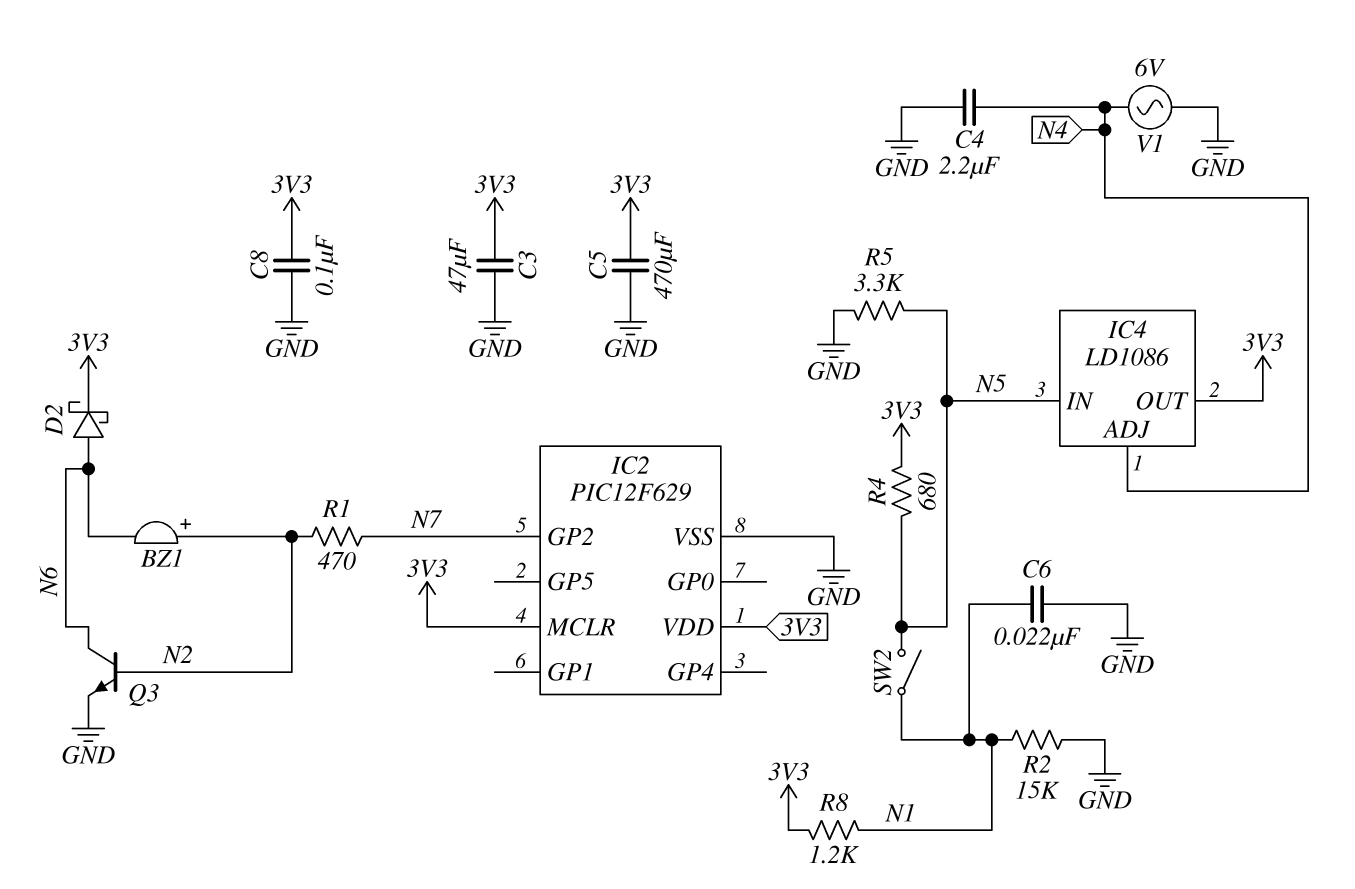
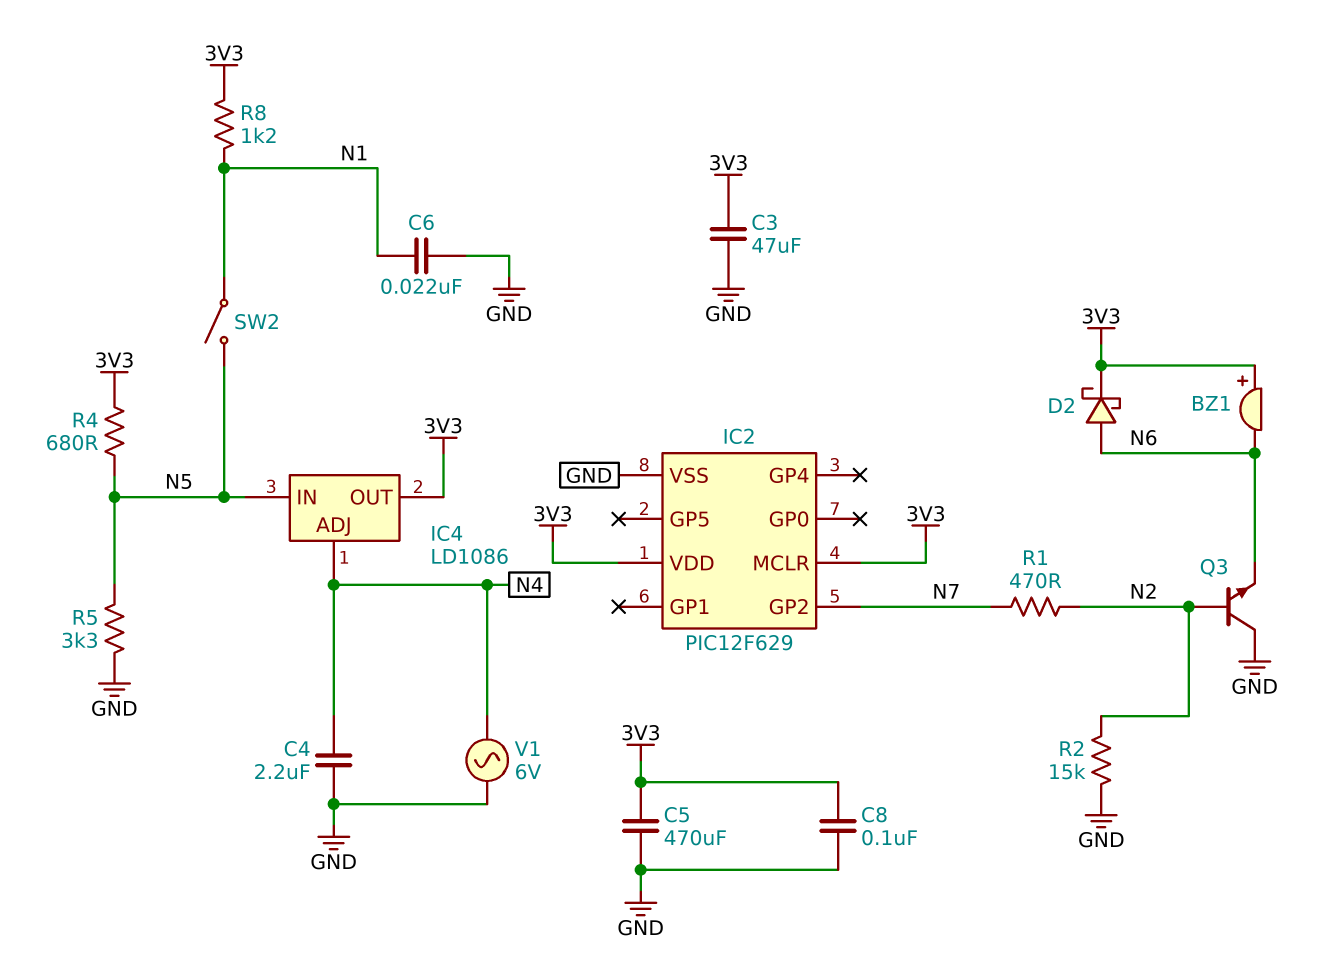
BZ1: buzzer (plus N2, minus N6) -> buzzer (plus 3V3, minus N6)
Q3: NPN (B N2, C N6, E GND) -> NPN (B N2, C GND, E N6)
R2: 15k (GND, N1) -> 15k (GND, N2)

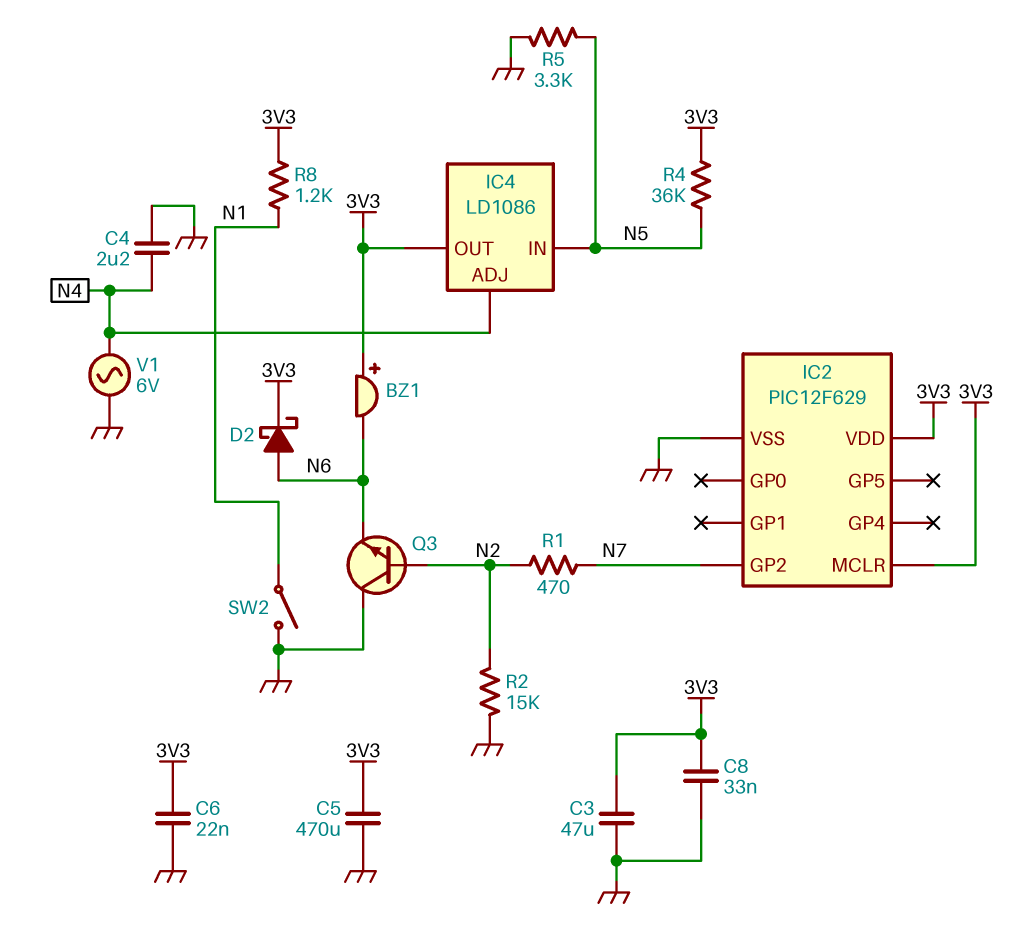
C6: 22nF (GND, N1) -> 22nF (3V3, GND)
C8: 100nF (3V3, GND) -> 33nF (3V3, GND)
R4: 680 (3V3, N5) -> 36k (3V3, N5)
SW2: switch (N1, N5) -> switch (GND, N1)

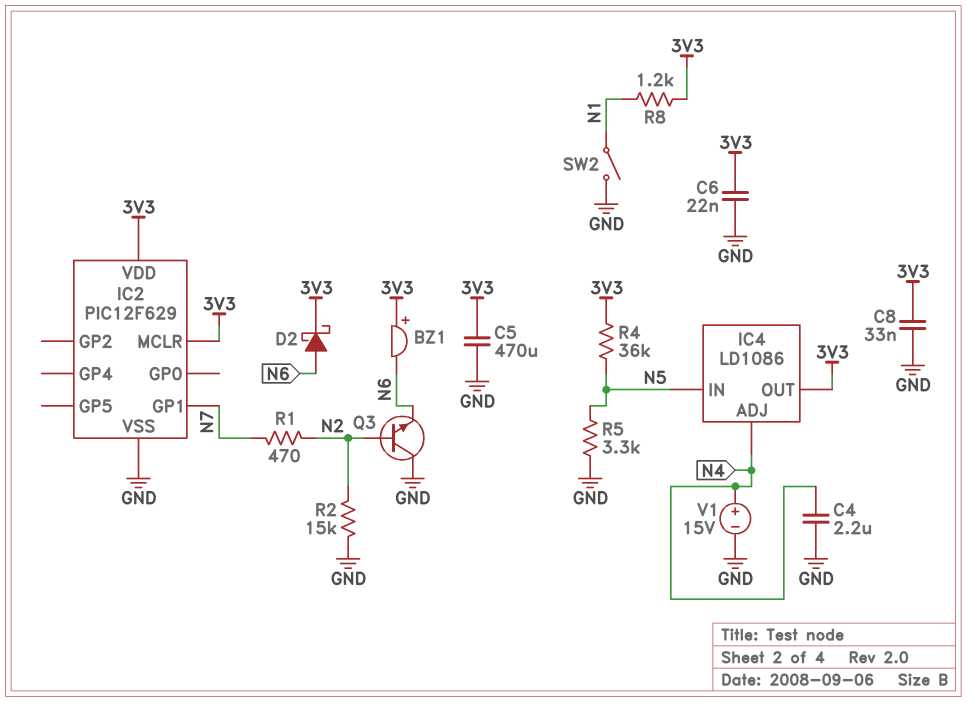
C3: 47uF (3V3, GND) -> none
IC2 pin GP1: none -> N7
IC2 pin GP2: N7 -> none
V1: AC 6V (GND, N4) -> 15V (plus N4, minus GND)

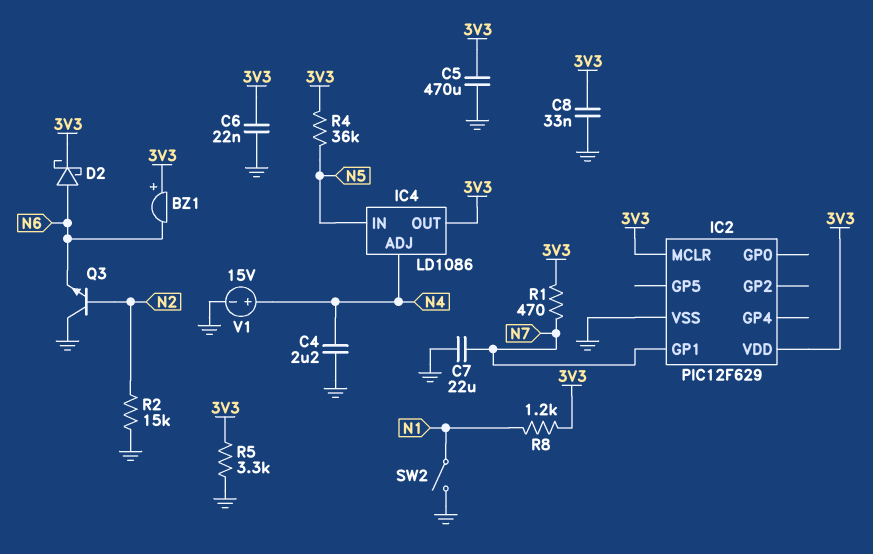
C7: none -> 22uF (GND, N7)
R1: 470 (N2, N7) -> 470 (3V3, N7)
R5: 3.3k (GND, N5) -> 3.3k (3V3, GND)

